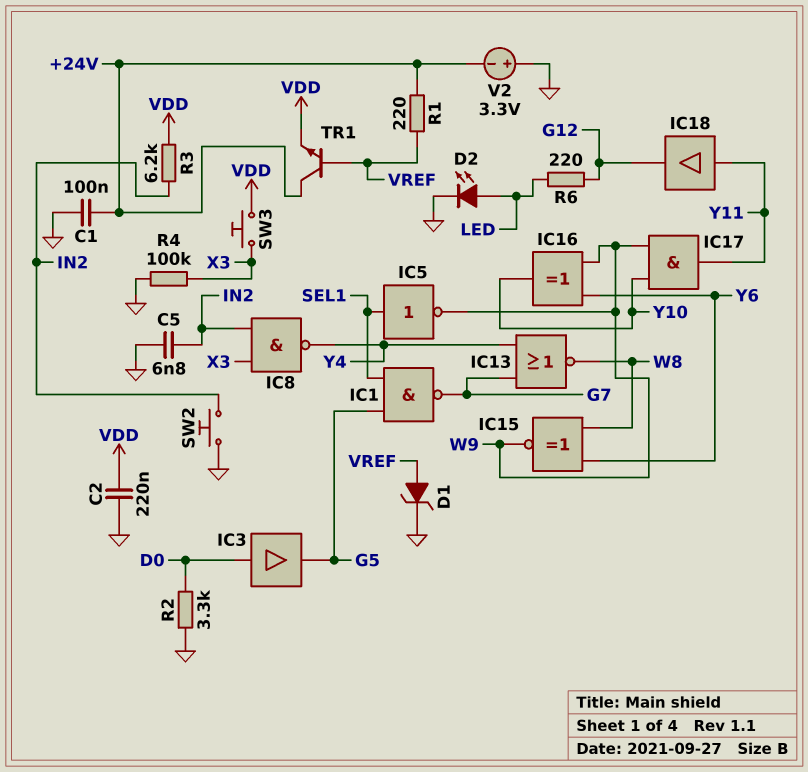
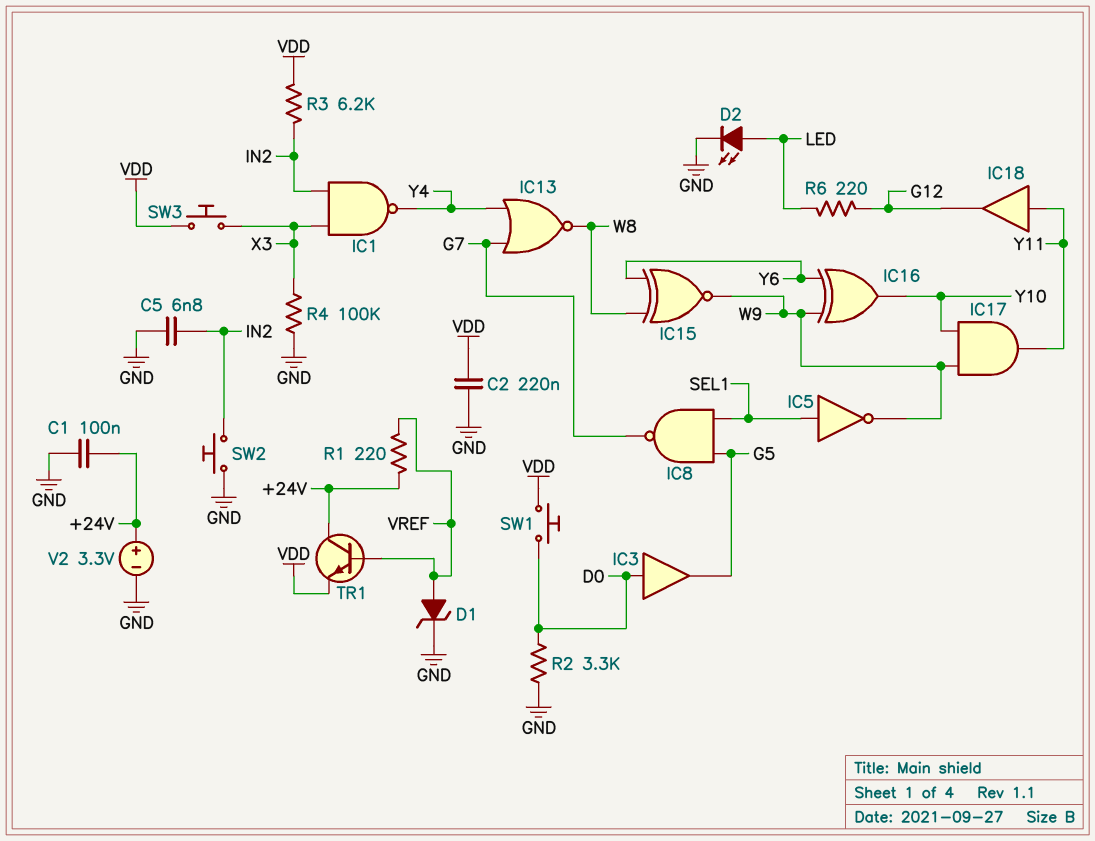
IC1: NAND (in G5, in SEL1, out G7) -> NAND (in IN2, in X3, out Y4)
IC8: NAND (in IN2, in X3, out Y4) -> NAND (in G5, in SEL1, out G7)
SW1: none -> button (D0, VDD)
V2: 3.3V (plus GND, minus +24V) -> 3.3V (plus +24V, minus GND)

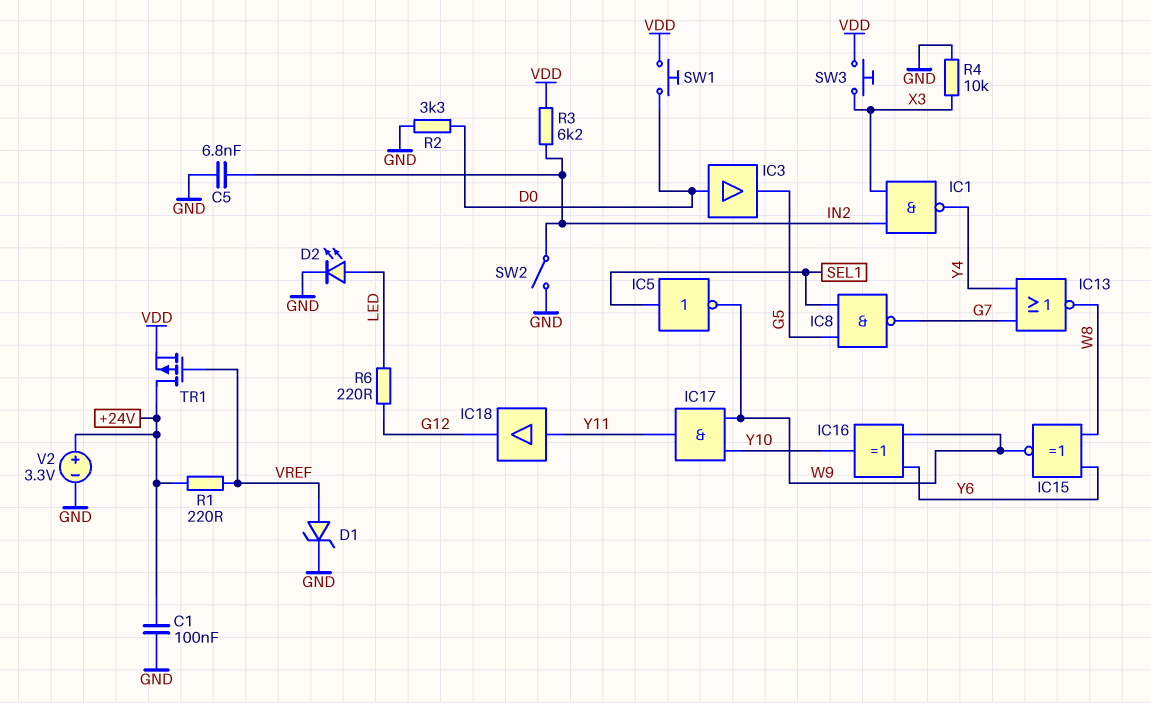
C2: 220nF (GND, VDD) -> none
R4: 100k (GND, X3) -> 10k (GND, X3)
SW2: button (GND, IN2) -> switch (GND, IN2)
TR1: NPN (B VREF, C +24V, E VDD) -> PMOS (G VREF, D +24V, S VDD)

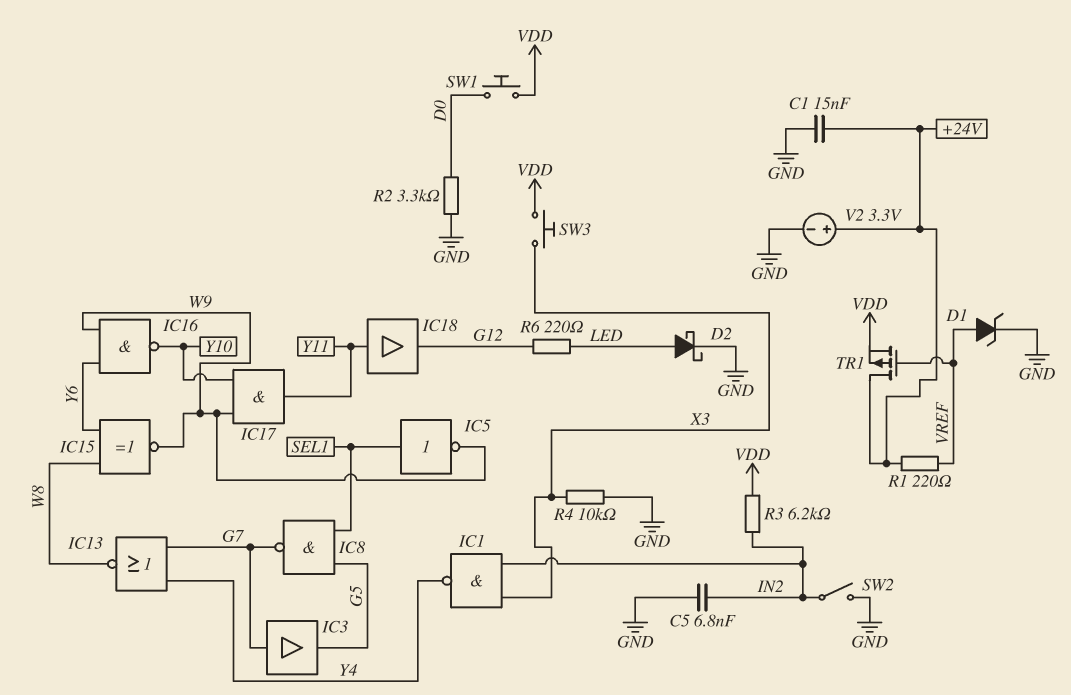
C1: 100nF (+24V, GND) -> 15nF (+24V, GND)
D2: LED (A LED, K GND) -> schottky (A LED, K GND)
IC3: buffer (in D0, out G5) -> buffer (in G7, out G5)
IC16: XOR (in W9, in Y6, out Y10) -> NAND (in W9, in Y6, out Y10)

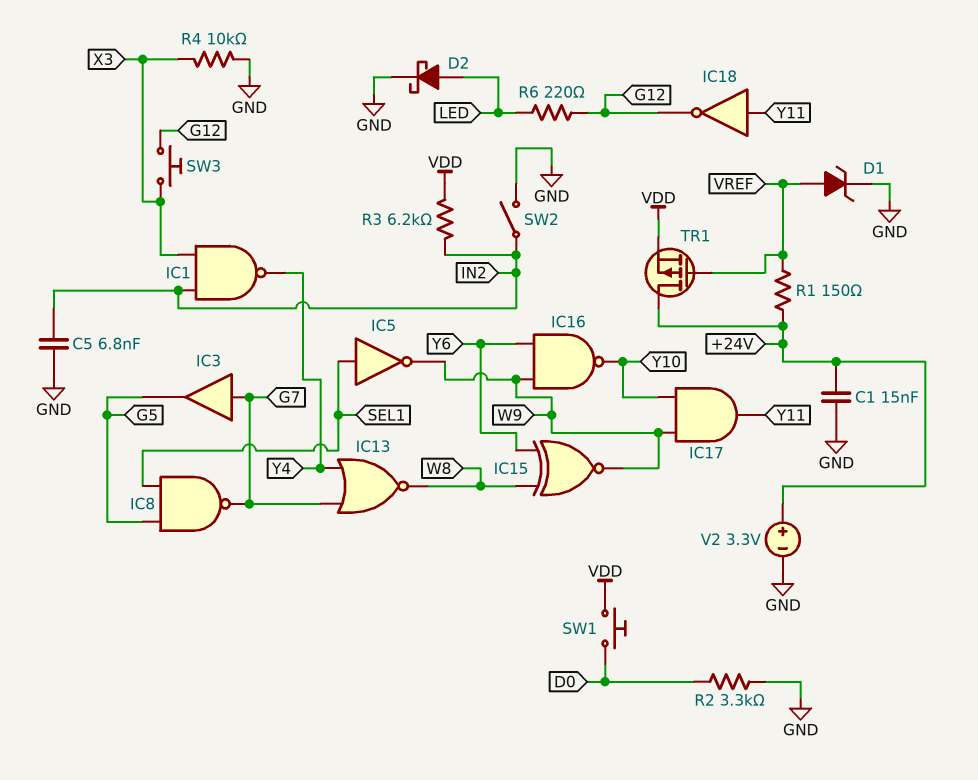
IC18: buffer (in Y11, out G12) -> NOT (in Y11, out G12)
R1: 220 (+24V, VREF) -> 150 (+24V, VREF)
SW3: button (VDD, X3) -> button (G12, X3)

